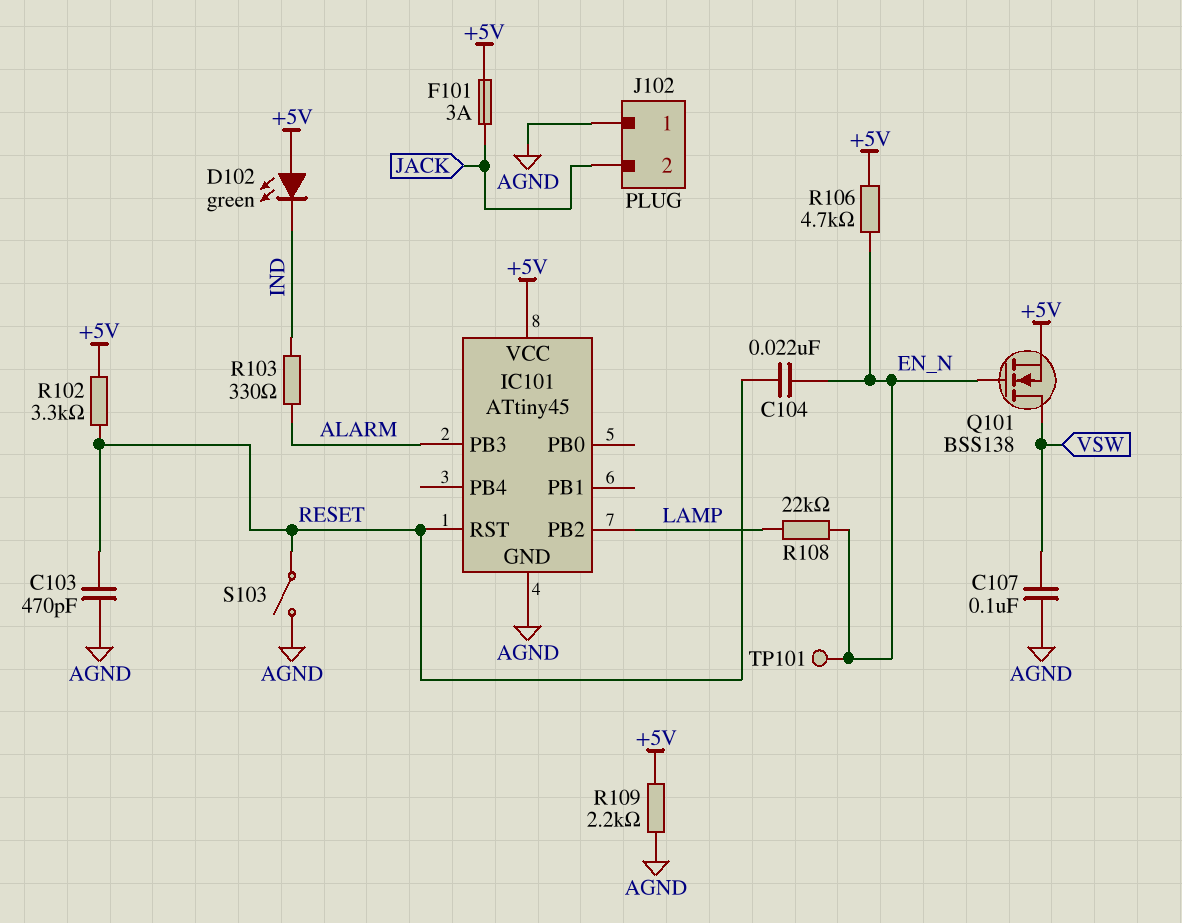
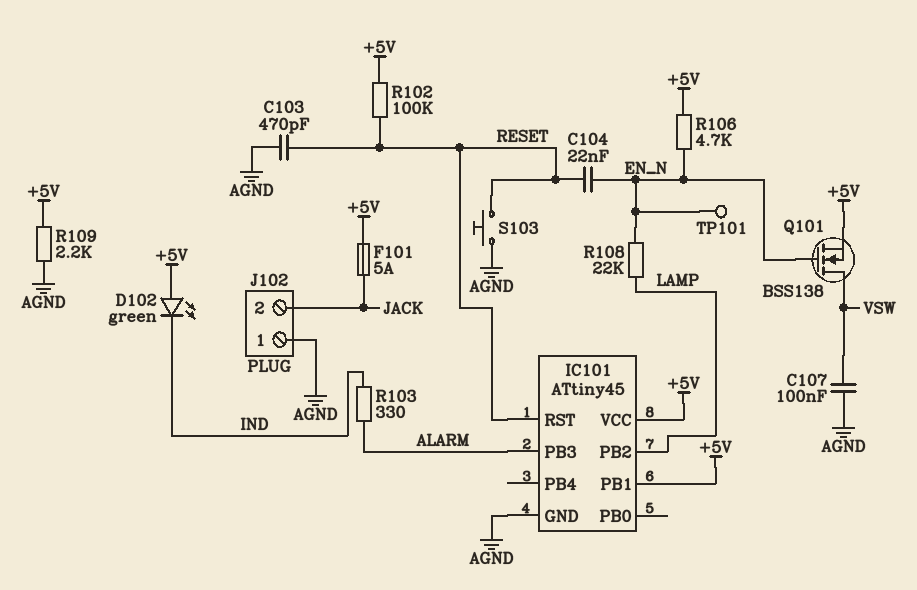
F101: 3A (+5V, JACK) -> 5A (+5V, JACK)
IC101 pin PB1: none -> +5V
R102: 3.3k (+5V, RESET) -> 100k (+5V, RESET)
S103: switch (AGND, RESET) -> button (AGND, RESET)

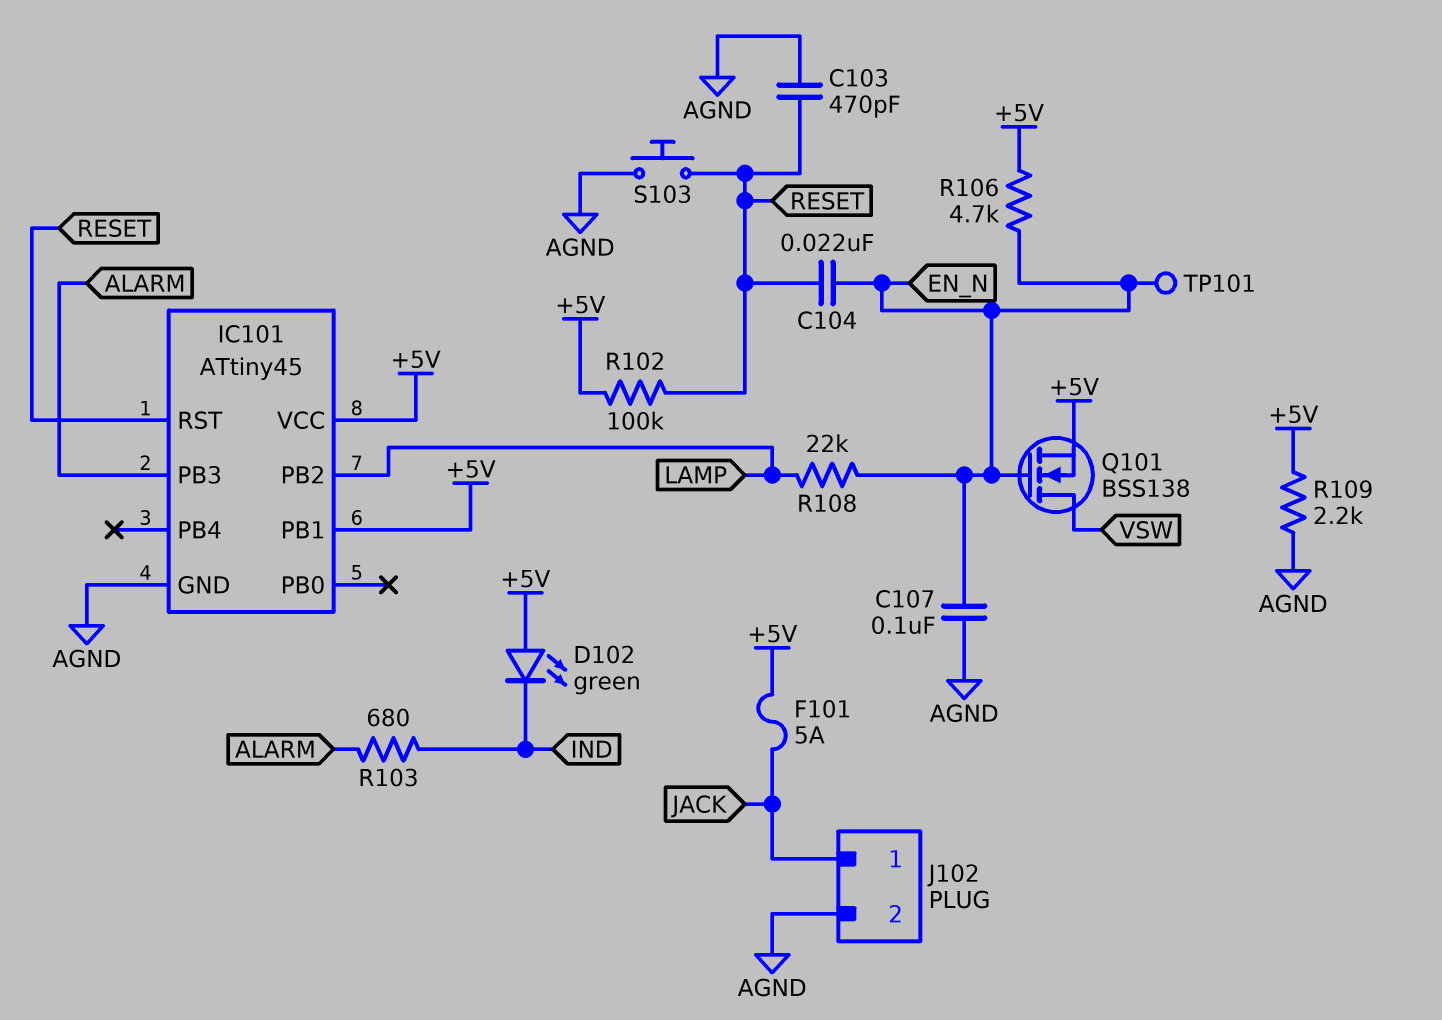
C107: 100nF (AGND, VSW) -> 100nF (AGND, EN_N)
J102 pin 1: AGND -> JACK
J102 pin 2: JACK -> AGND
R103: 330 (ALARM, IND) -> 680 (ALARM, IND)

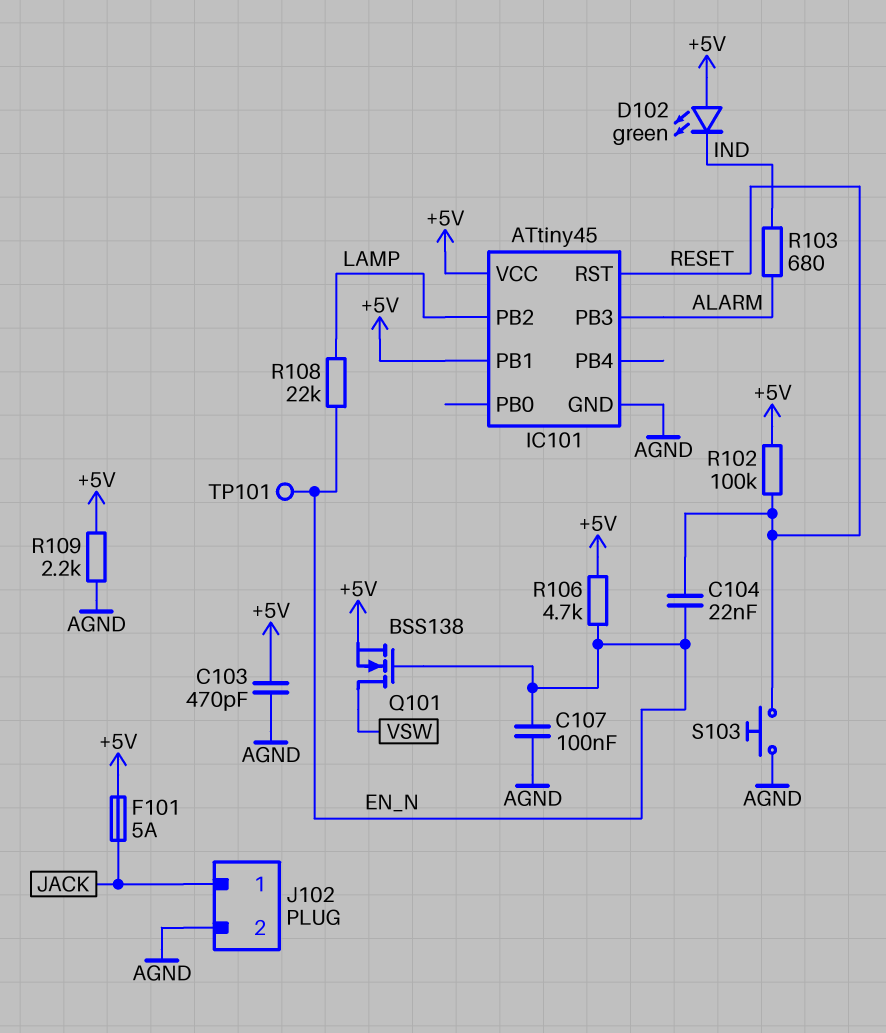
C103: 470pF (AGND, RESET) -> 470pF (+5V, AGND)

